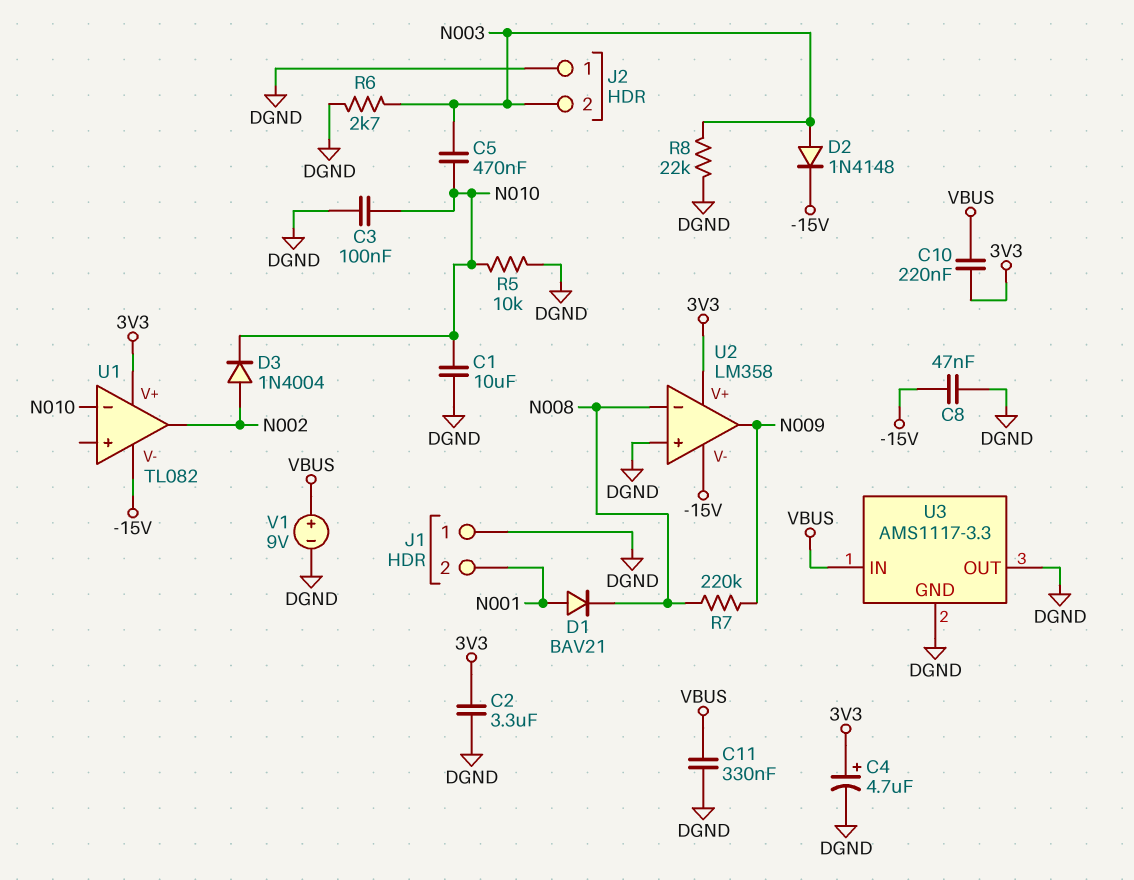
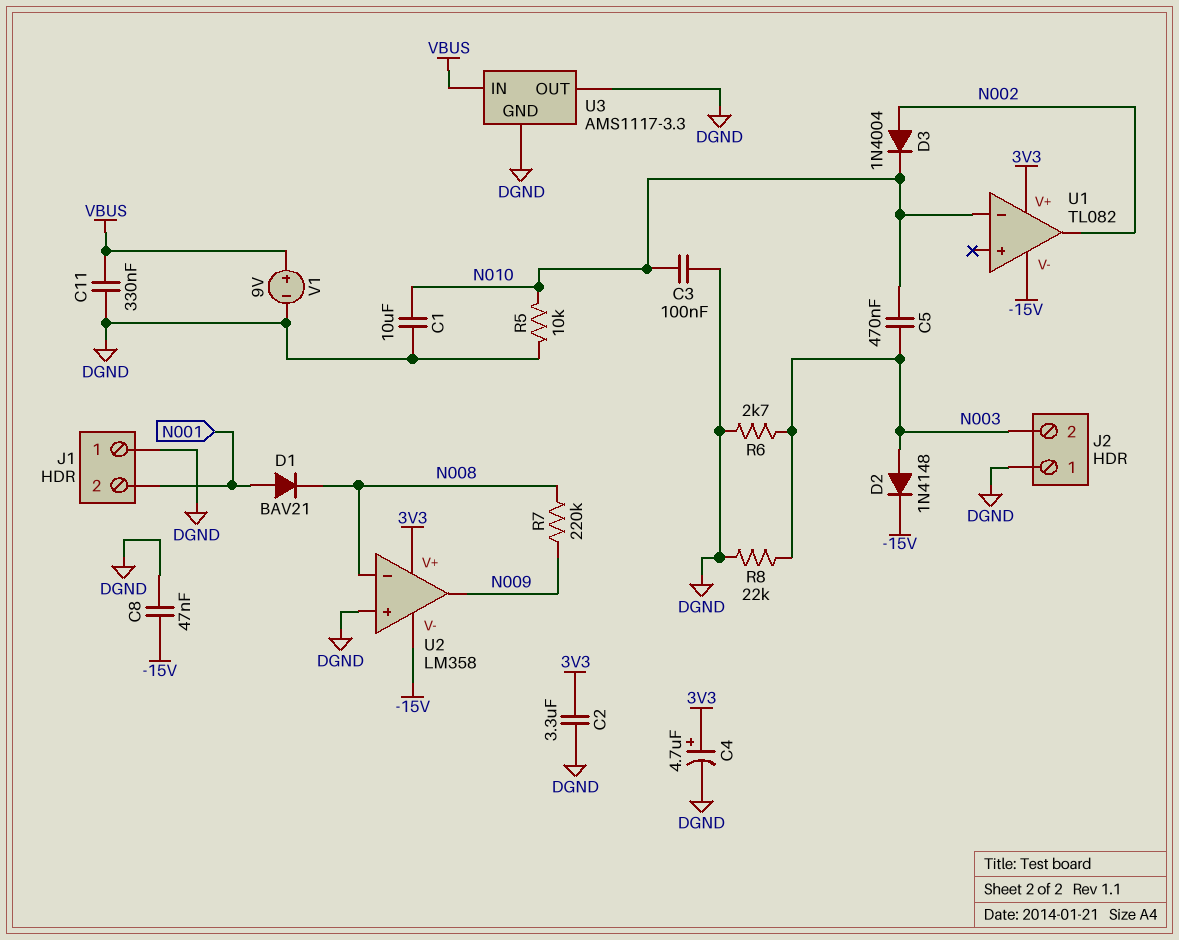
C10: 220nF (3V3, VBUS) -> none

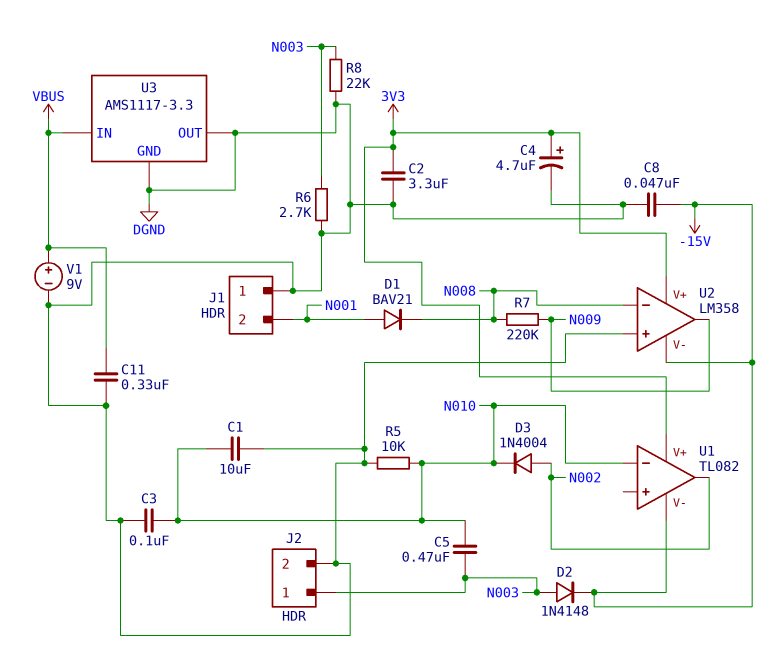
J2 pin 1: DGND -> N003
J2 pin 2: N003 -> DGND

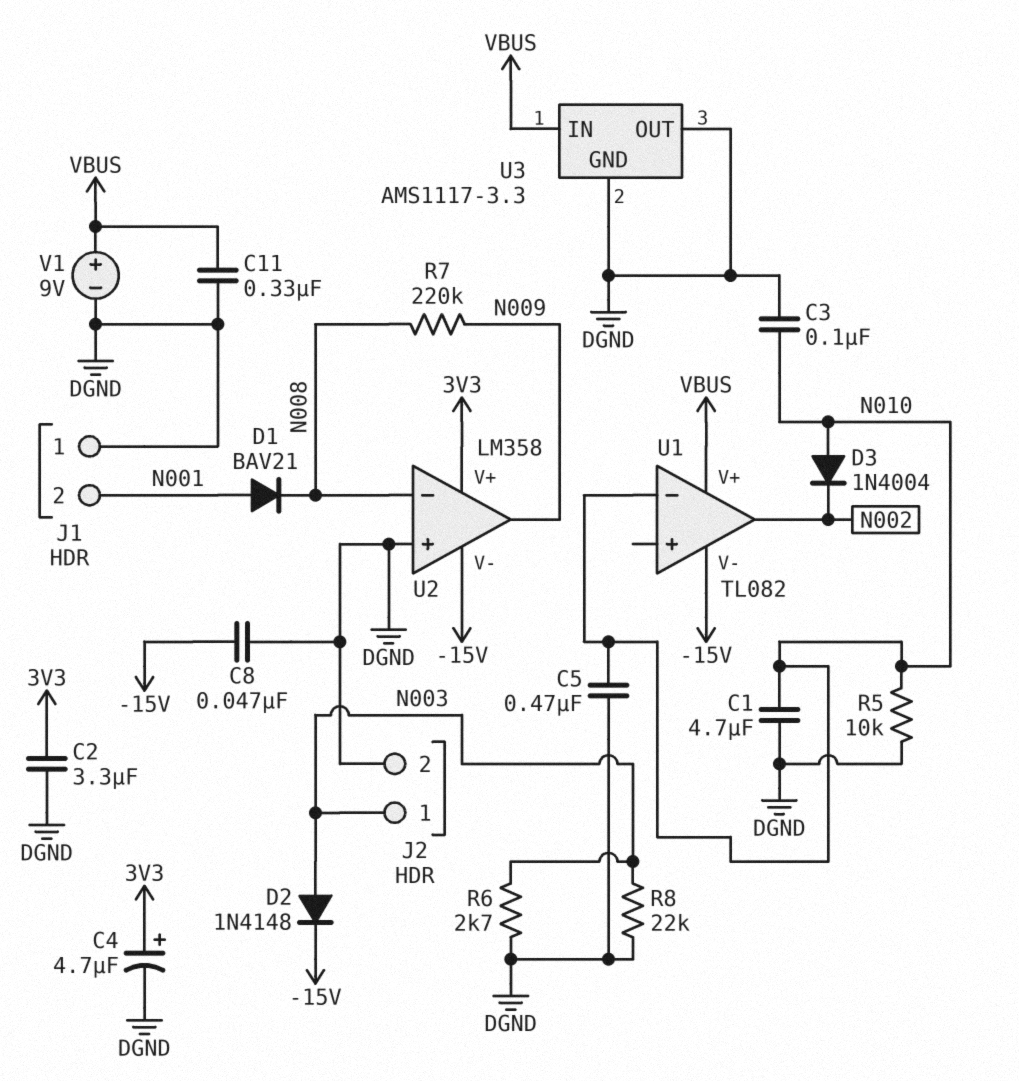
C1: 10uF (DGND, N010) -> 4.7uF (DGND, N010)
C5: 470nF (N003, N010) -> 470nF (DGND, N010)
D3: diode 1N4004 (A N002, K N010) -> diode 1N4004 (A N010, K N002)
U1 pin V+: 3V3 -> VBUS

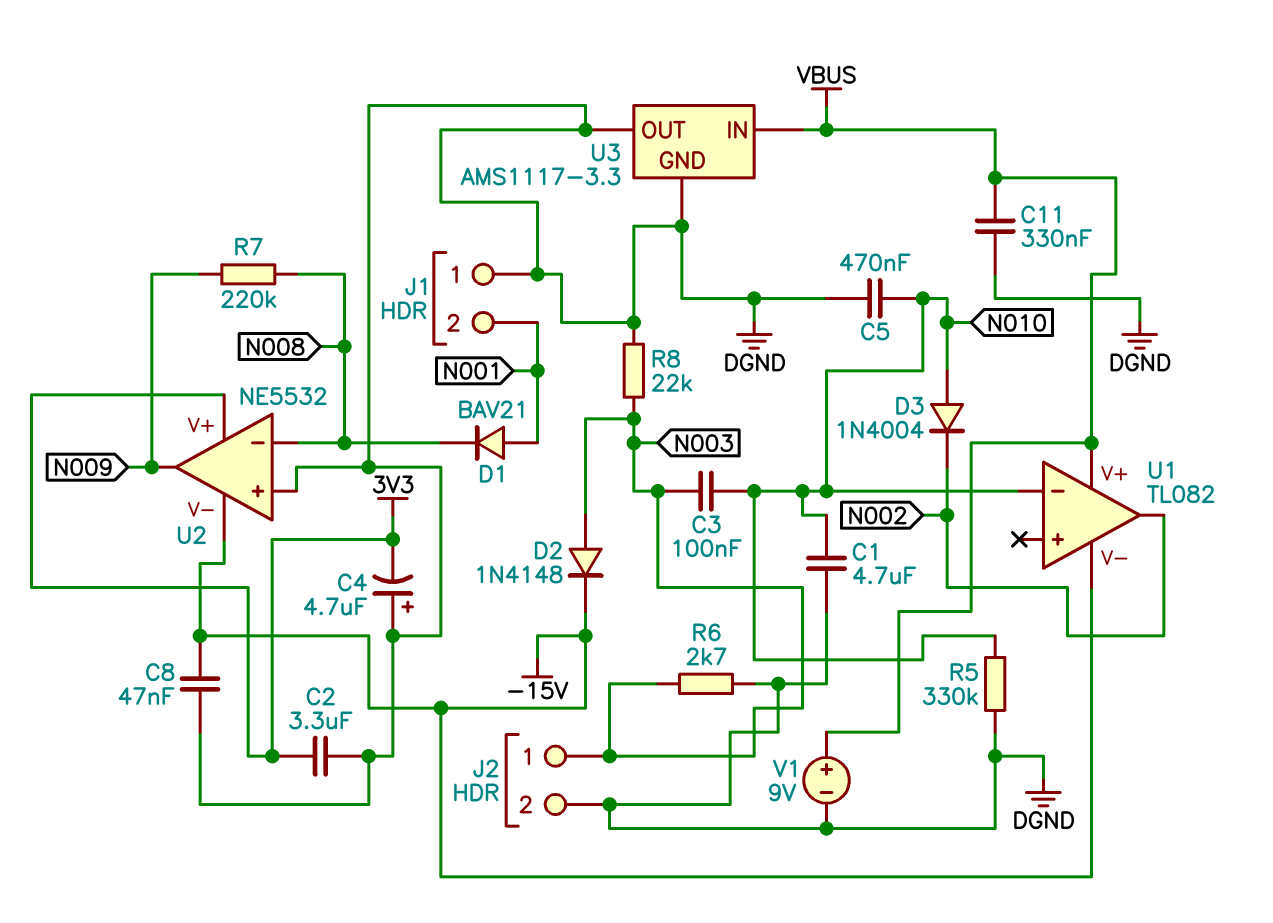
C3: 100nF (DGND, N010) -> 100nF (N003, N010)
C4: 4.7uF (plus 3V3, minus DGND) -> 4.7uF (plus DGND, minus 3V3)
R5: 10k (DGND, N010) -> 330k (DGND, N010)
U2: LM358 -> NE5532

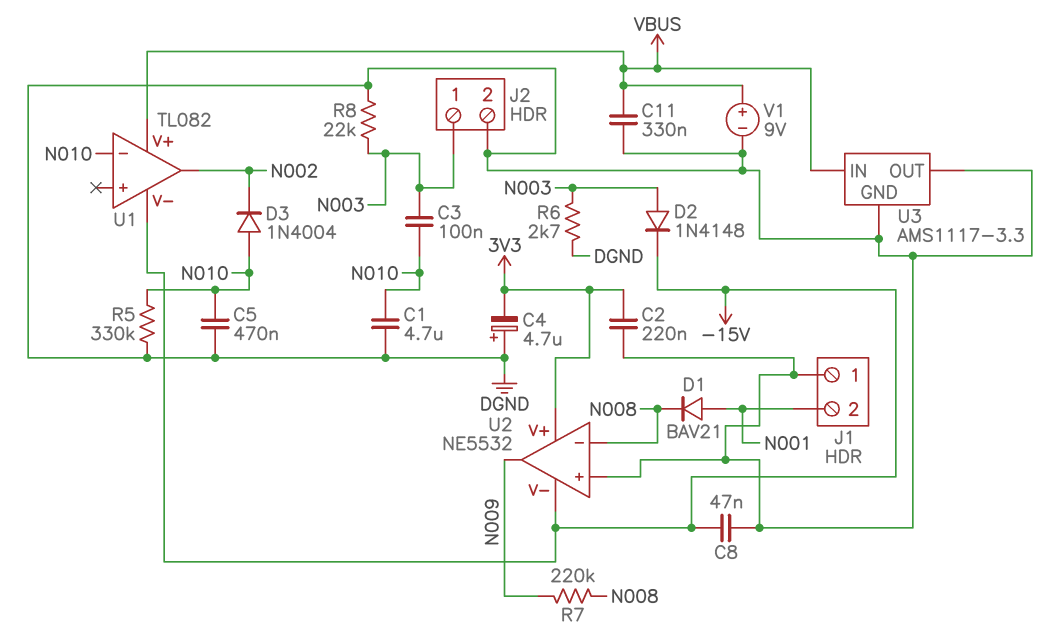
C2: 3.3uF (3V3, DGND) -> 220nF (3V3, DGND)

